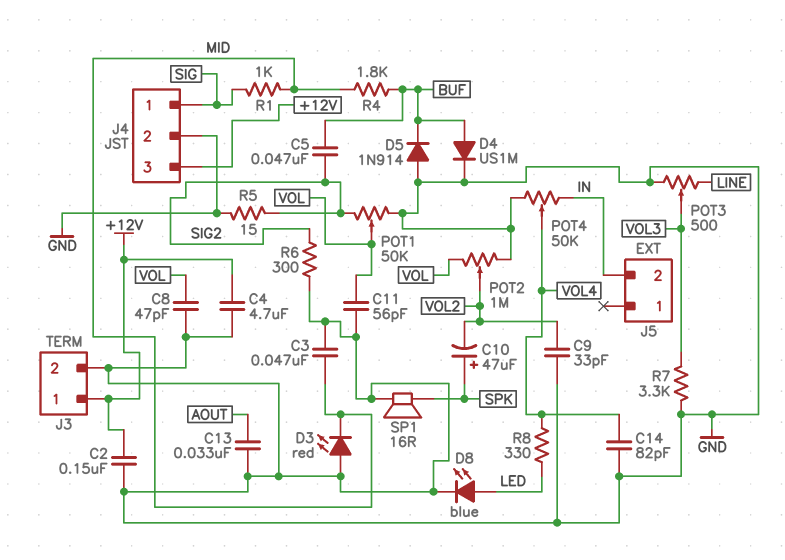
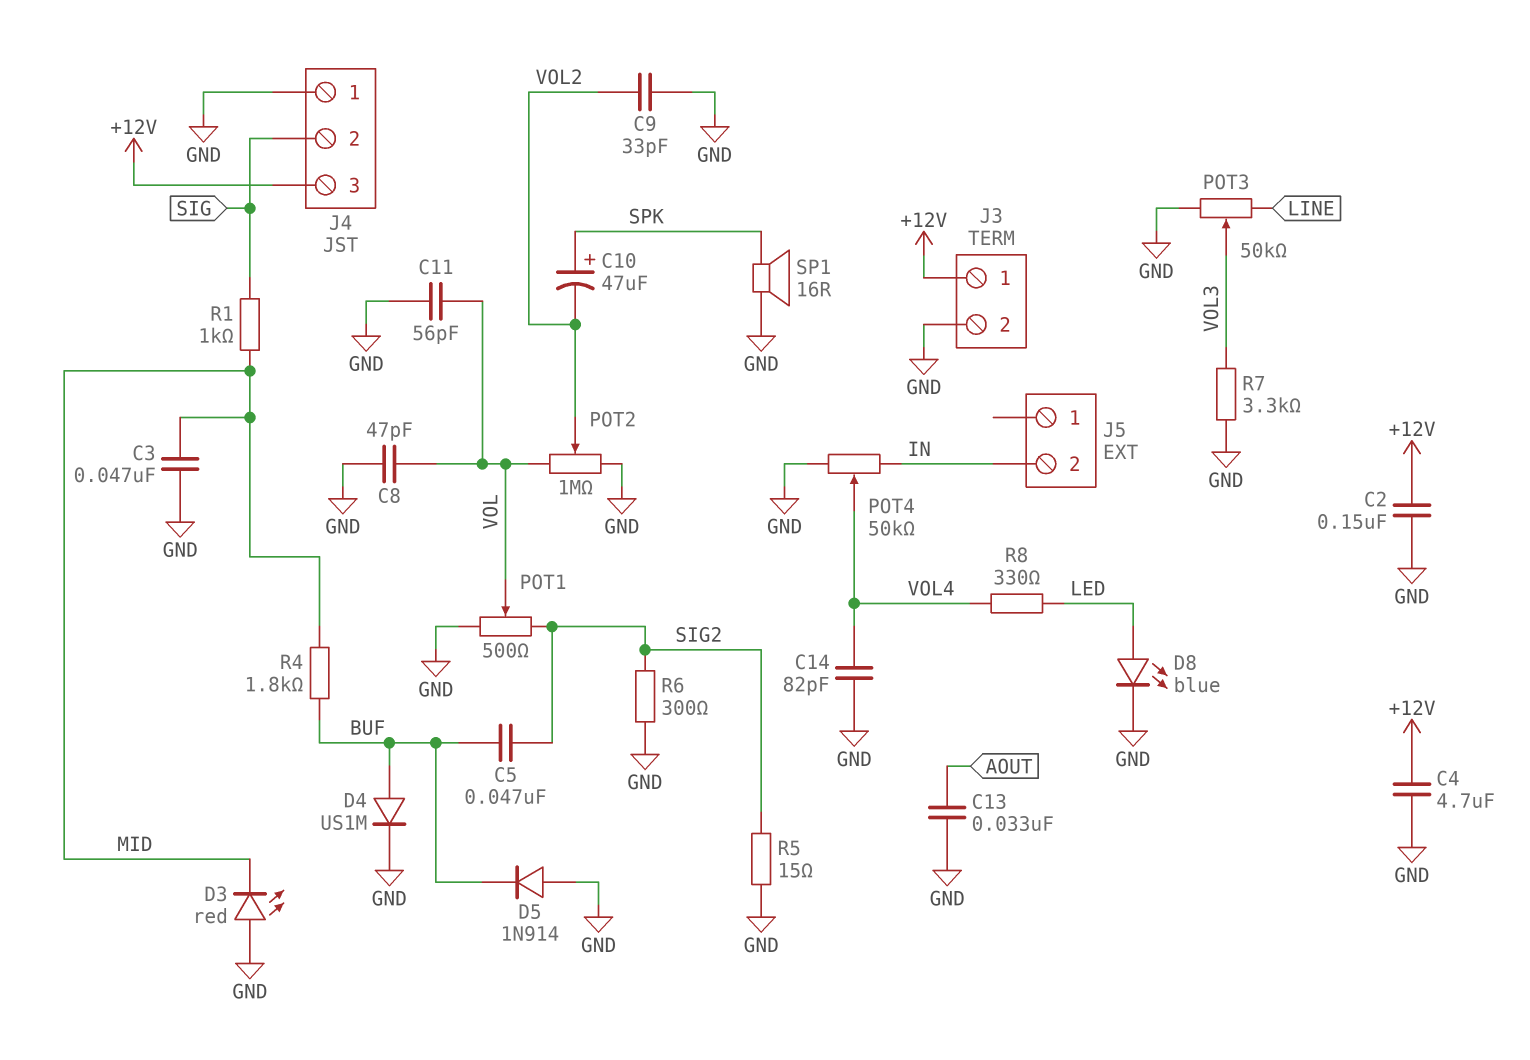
J4 pin 1: SIG -> GND
J4 pin 2: GND -> SIG
POT1: 50k (GND, SIG2, wiper VOL) -> 500 (GND, SIG2, wiper VOL)
POT3: 500 (GND, LINE, wiper VOL3) -> 50k (GND, LINE, wiper VOL3)

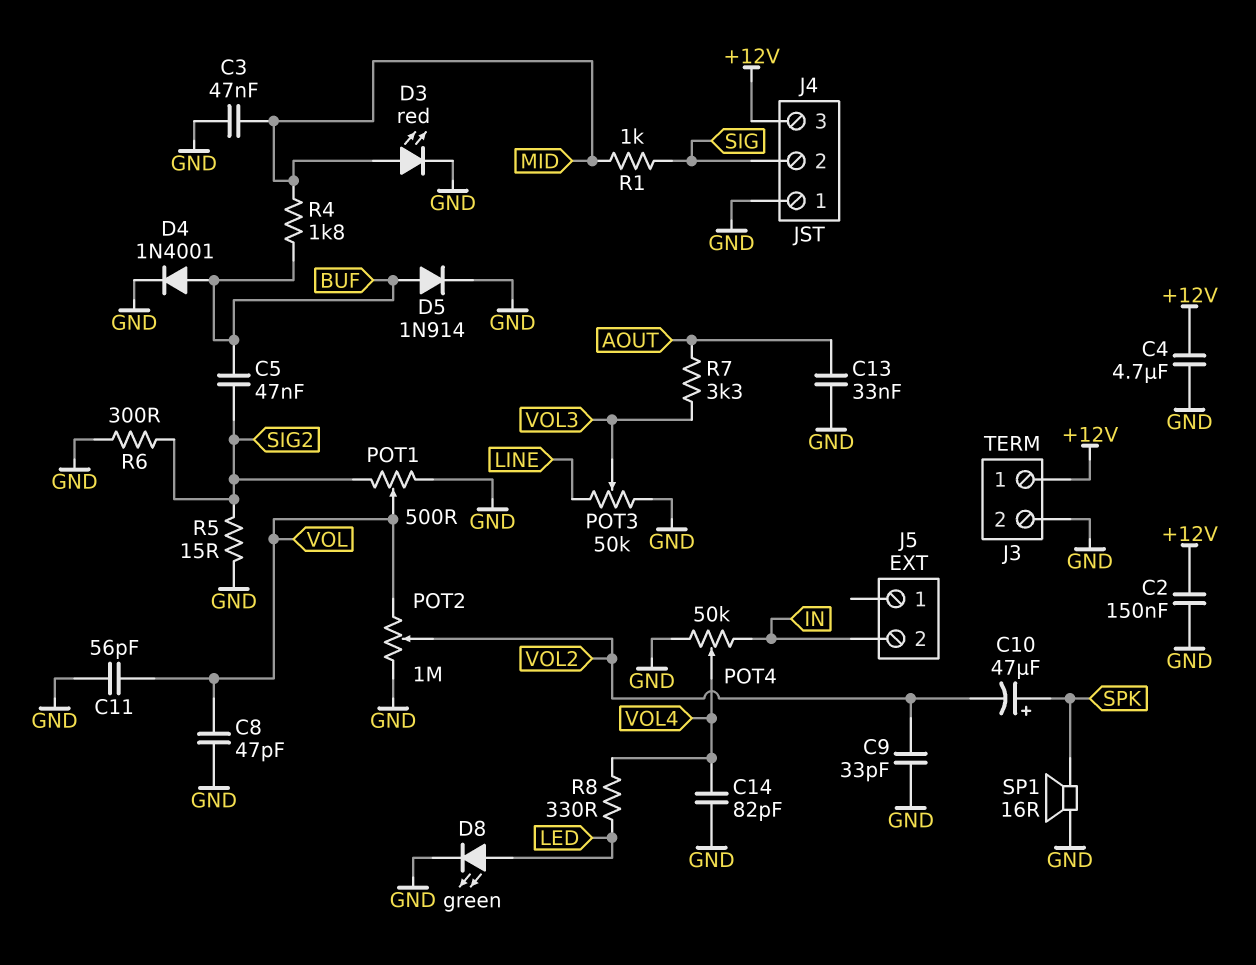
D3: LED red (A GND, K MID) -> LED red (A MID, K GND)
D4: diode US1M (A BUF, K GND) -> diode 1N4001 (A BUF, K GND)
D5: diode 1N914 (A GND, K BUF) -> diode 1N914 (A BUF, K GND)
D8: LED blue (A LED, K GND) -> LED green (A LED, K GND)
R7: 3.3k (GND, VOL3) -> 3.3k (AOUT, VOL3)

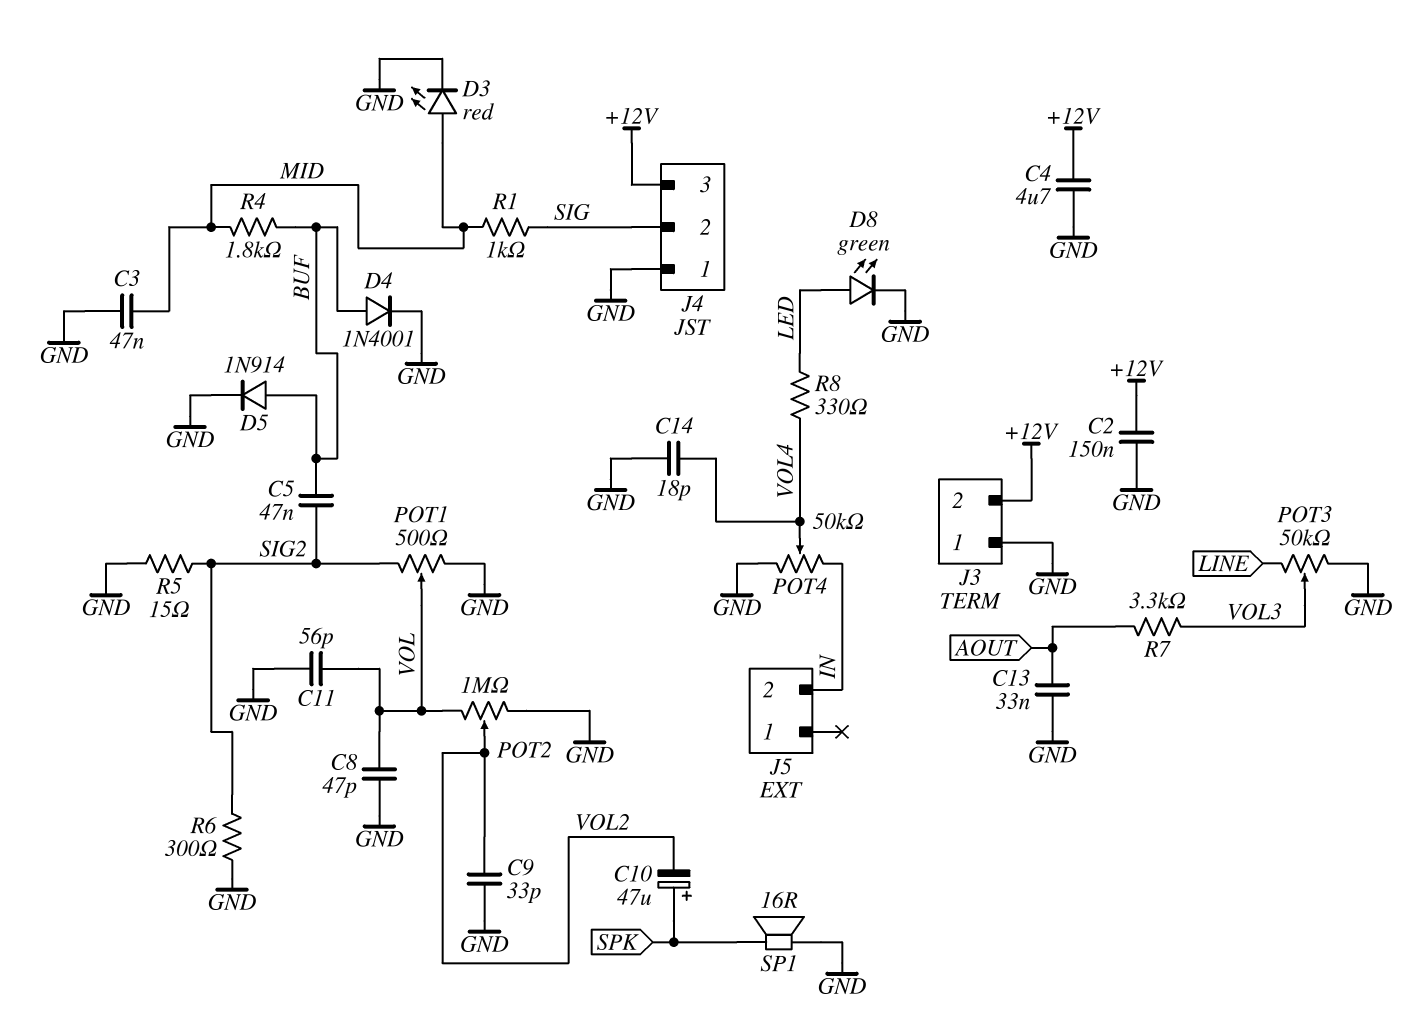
C14: 82pF (GND, VOL4) -> 18pF (GND, VOL4)
J3 pin 1: +12V -> GND
J3 pin 2: GND -> +12V

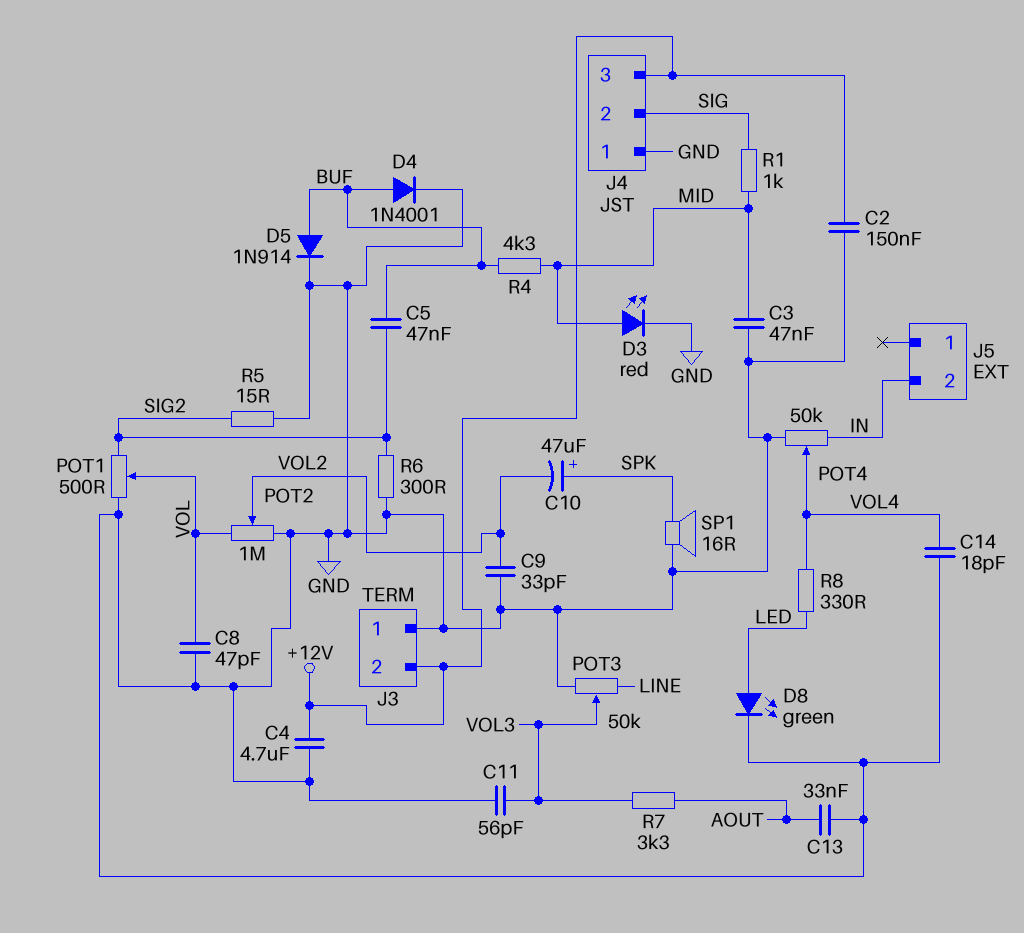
C11: 56pF (GND, VOL) -> 56pF (GND, VOL3)
R4: 1.8k (BUF, MID) -> 4.3k (BUF, MID)

